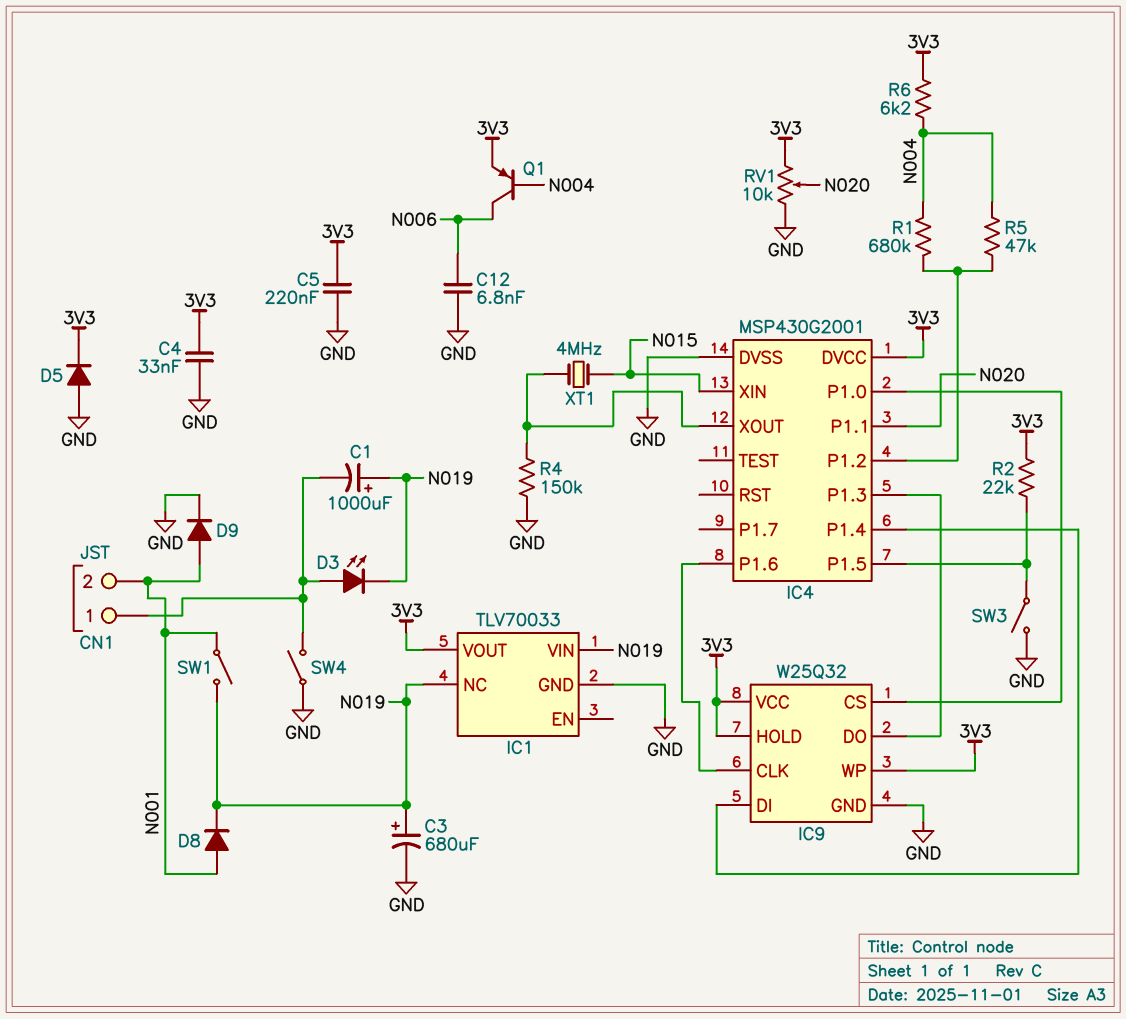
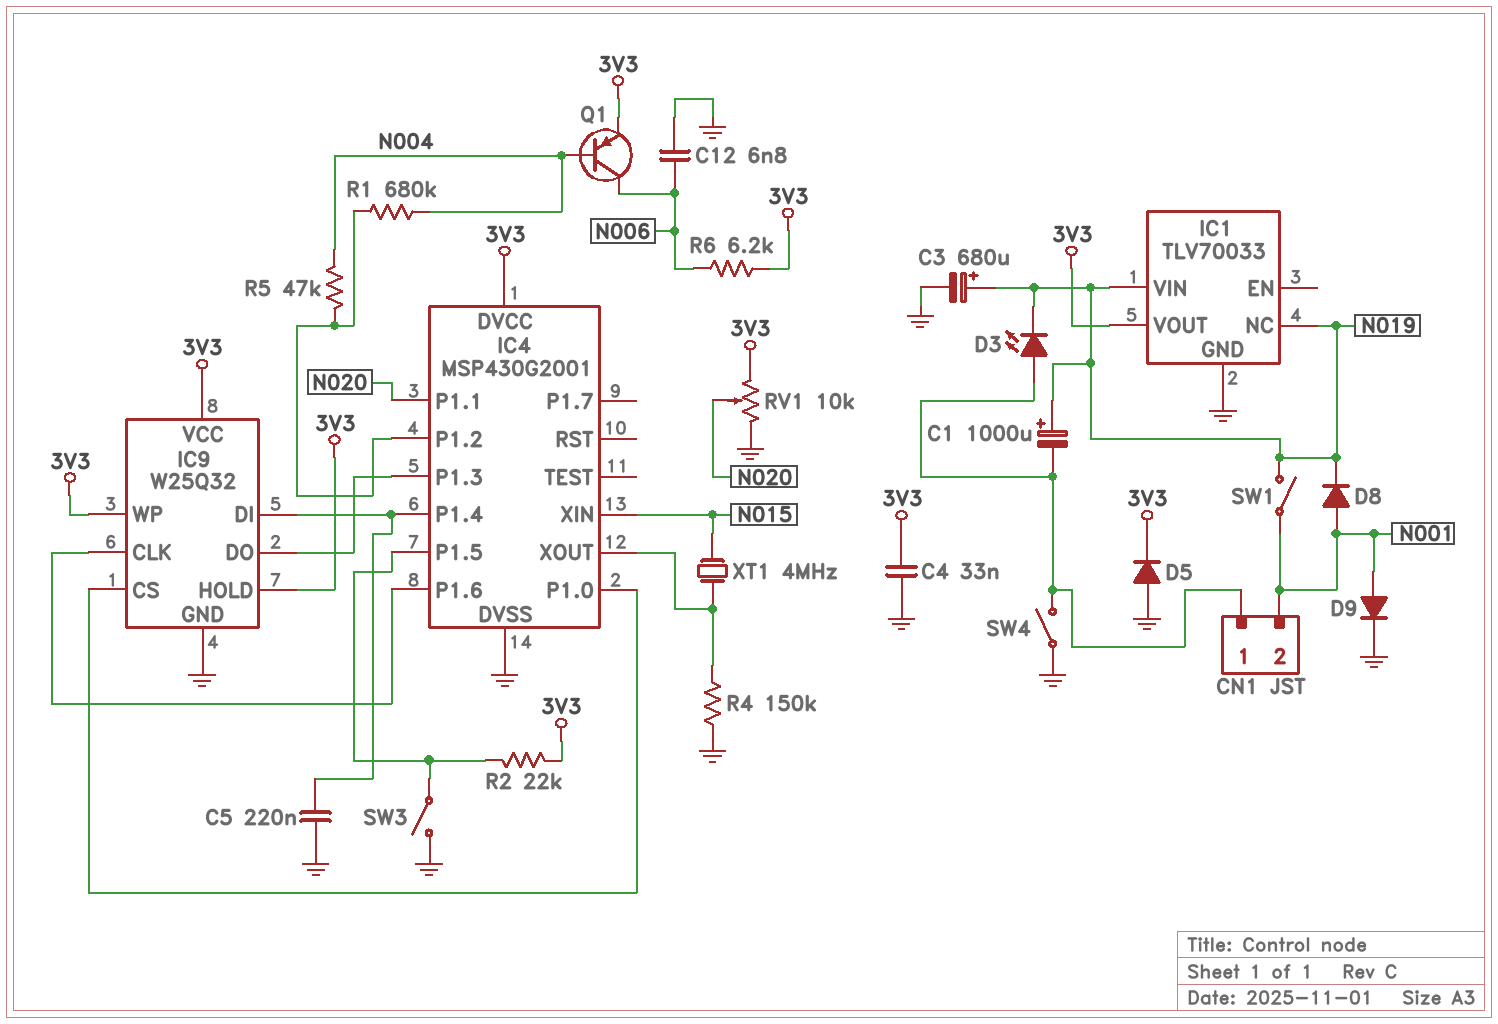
C5: 220nF (3V3, GND) -> 220nF (GND, IC4/P1.4)
R6: 6.2k (3V3, N004) -> 6.2k (3V3, N006)

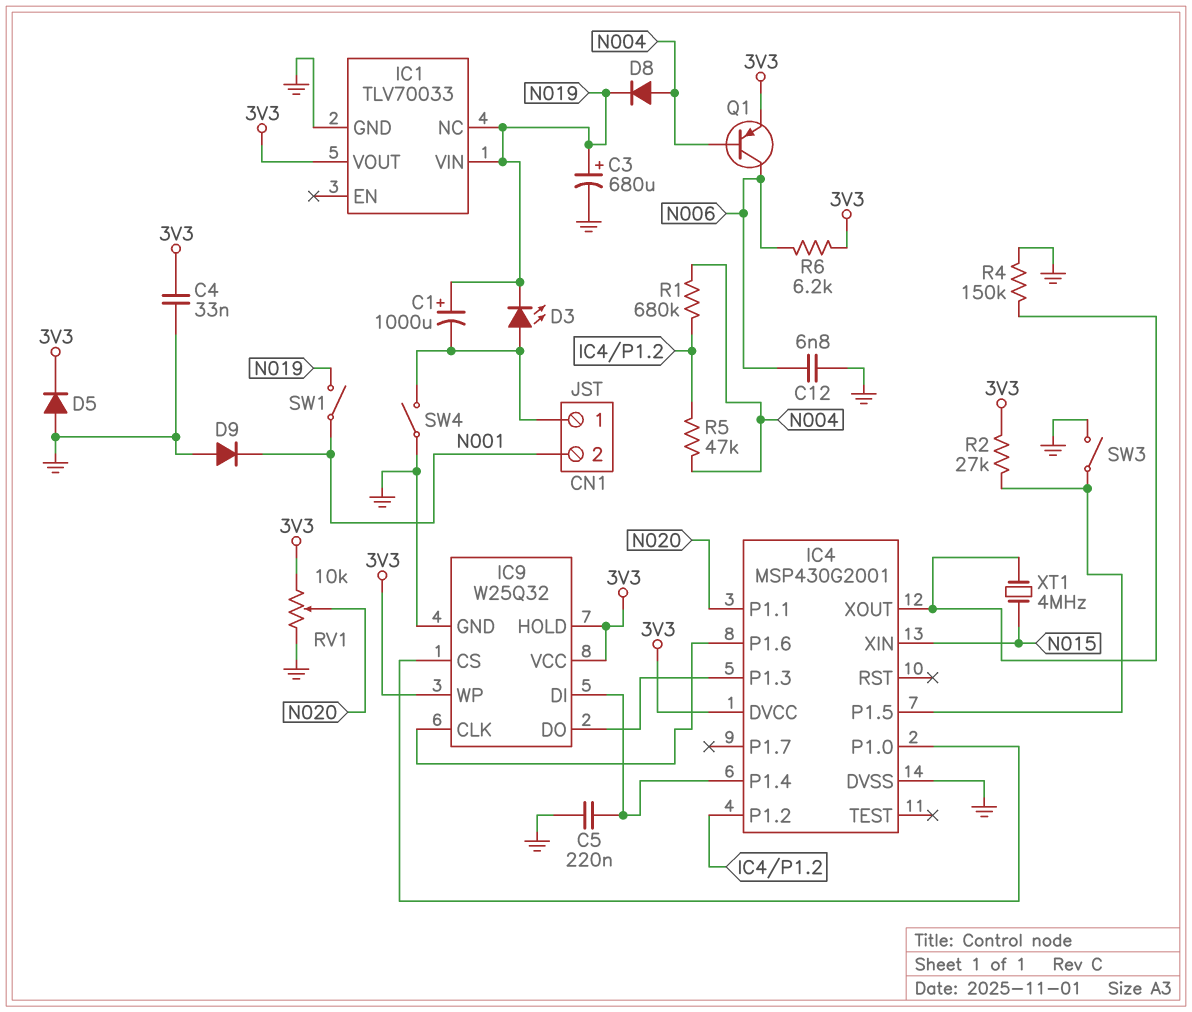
D8: diode (A N001, K N019) -> diode (A N004, K N019)
D9: diode (A N001, K GND) -> diode (A GND, K N001)
R2: 22k (3V3, IC4/P1.5) -> 27k (3V3, IC4/P1.5)

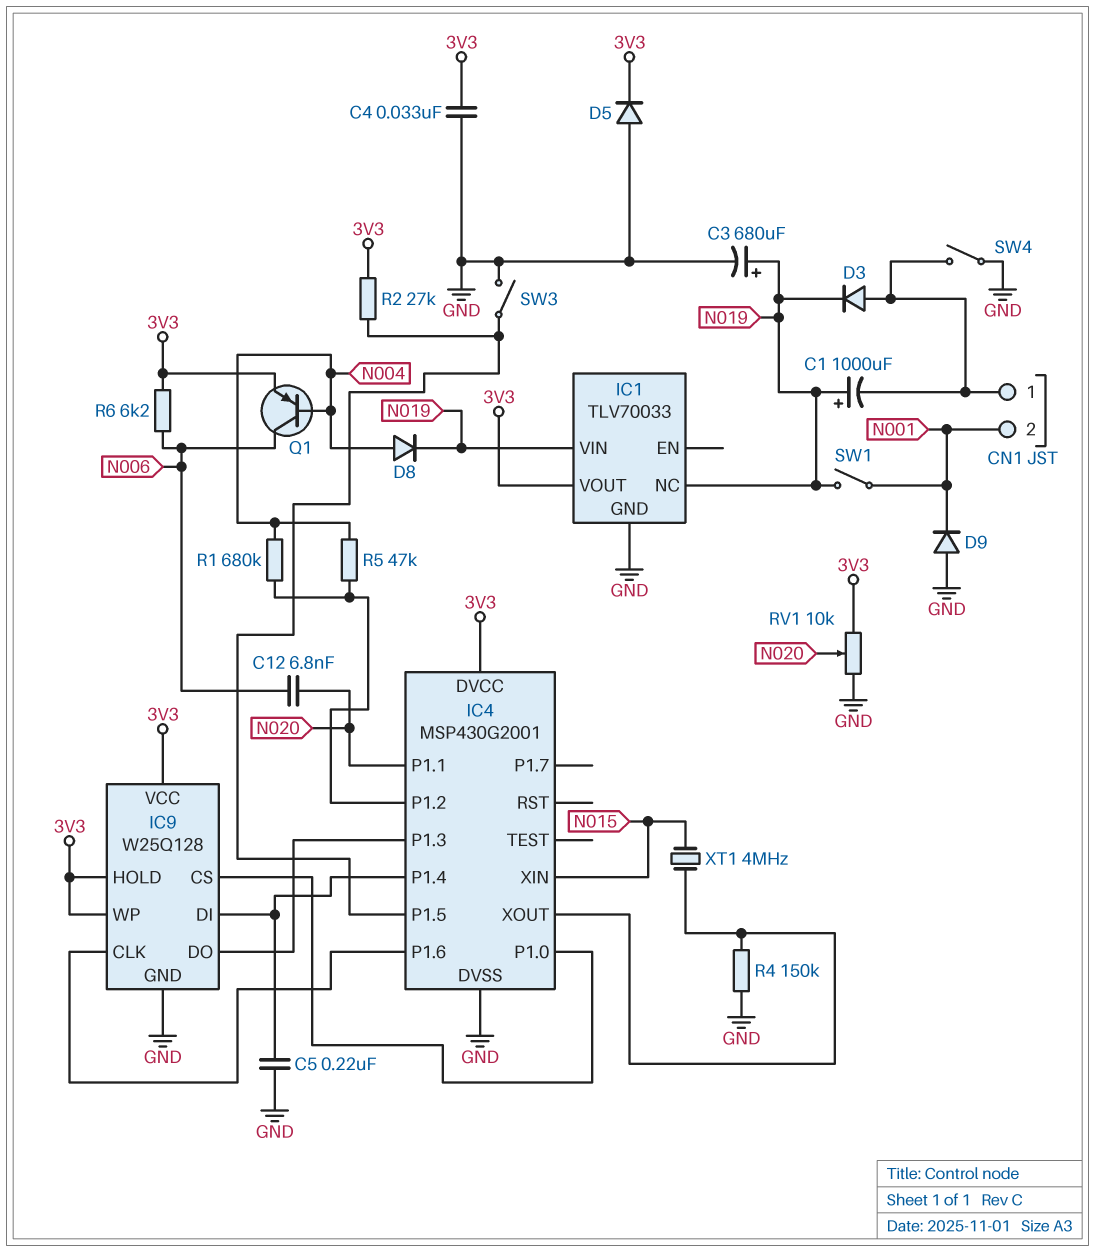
C12: 6.8nF (GND, N006) -> 6.8nF (N006, N020)
D3: LED (A CN1/1, K N019) -> diode (A CN1/1, K N019)
IC9: W25Q32 -> W25Q128

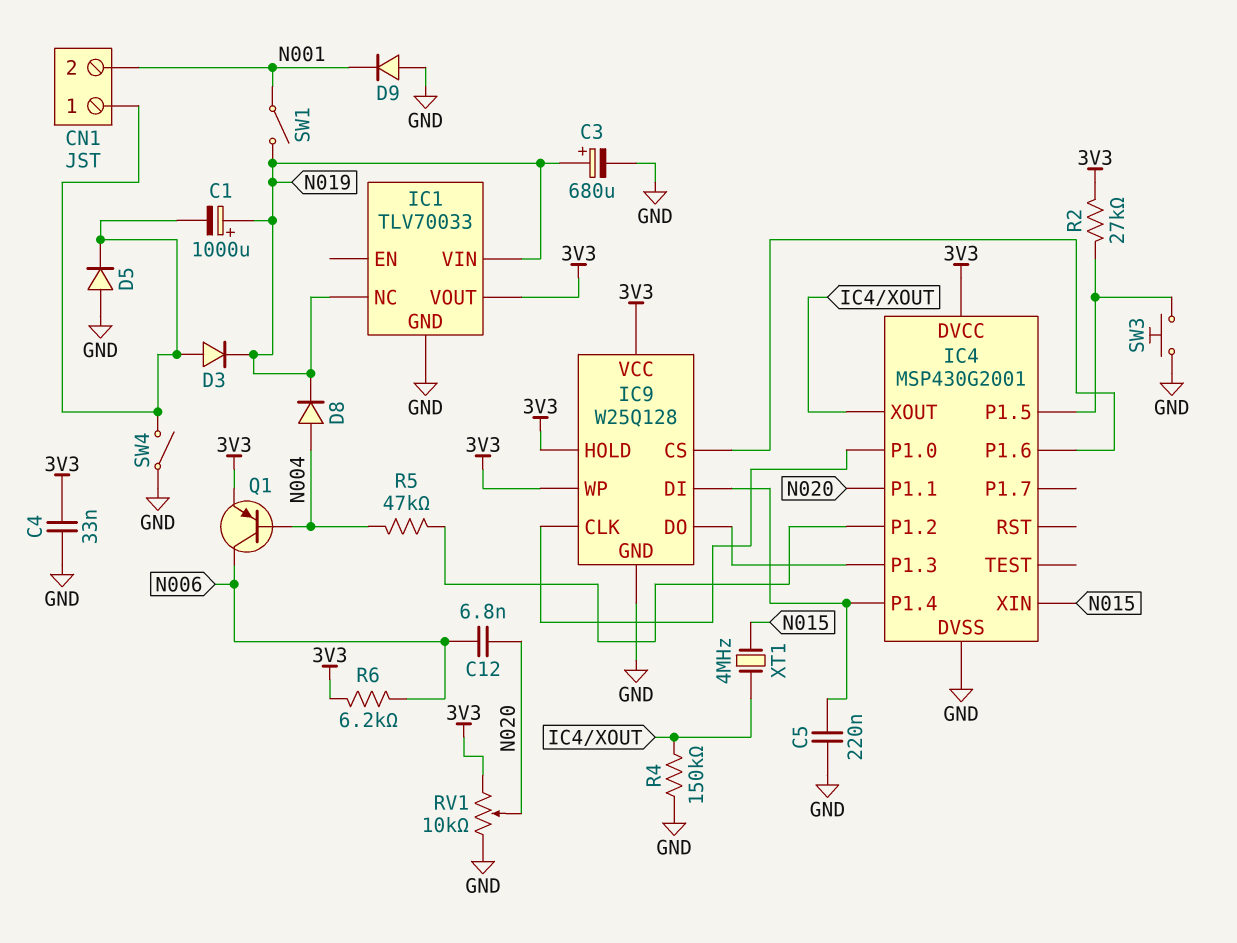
D5: diode (A GND, K 3V3) -> diode (A GND, K CN1/1)
IC9 pin CLK: IC4/P1.6 -> IC4/P1.0
IC9 pin CS: IC4/P1.0 -> IC4/P1.6
R1: 680k (IC4/P1.2, N004) -> none
SW3: switch (GND, IC4/P1.5) -> button (GND, IC4/P1.5)

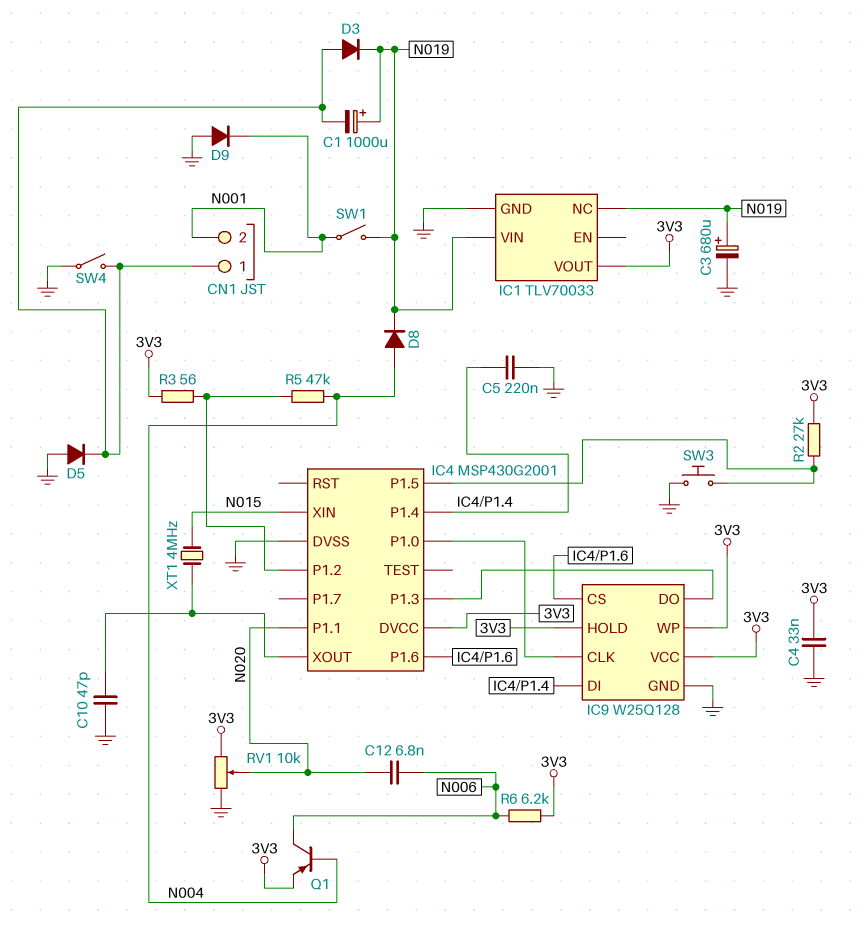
C10: none -> 47pF (GND, IC4/XOUT)
R3: none -> 56 (3V3, IC4/P1.2)
R4: 150k (GND, IC4/XOUT) -> none

